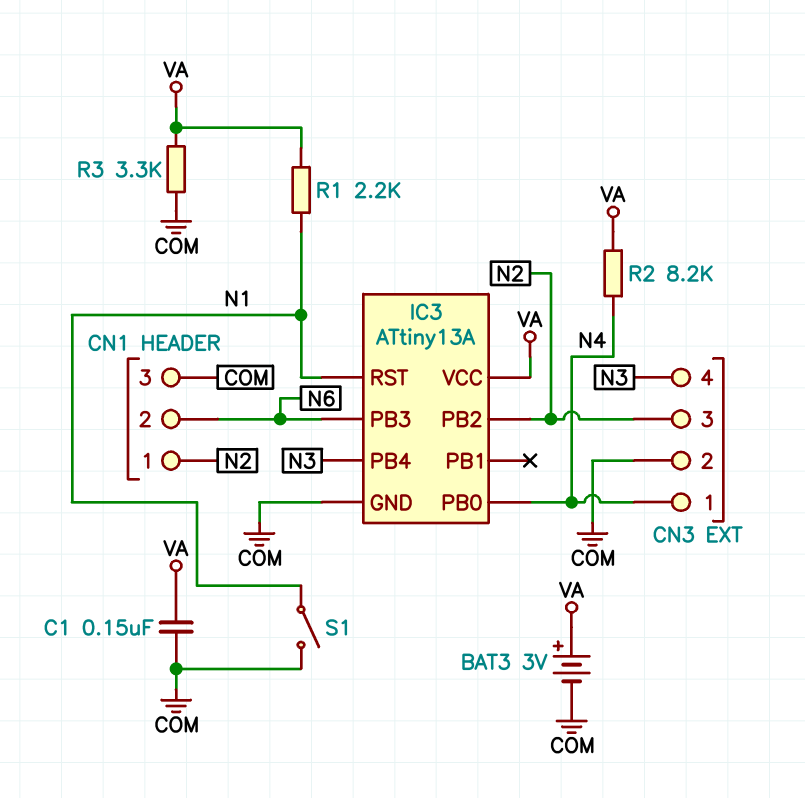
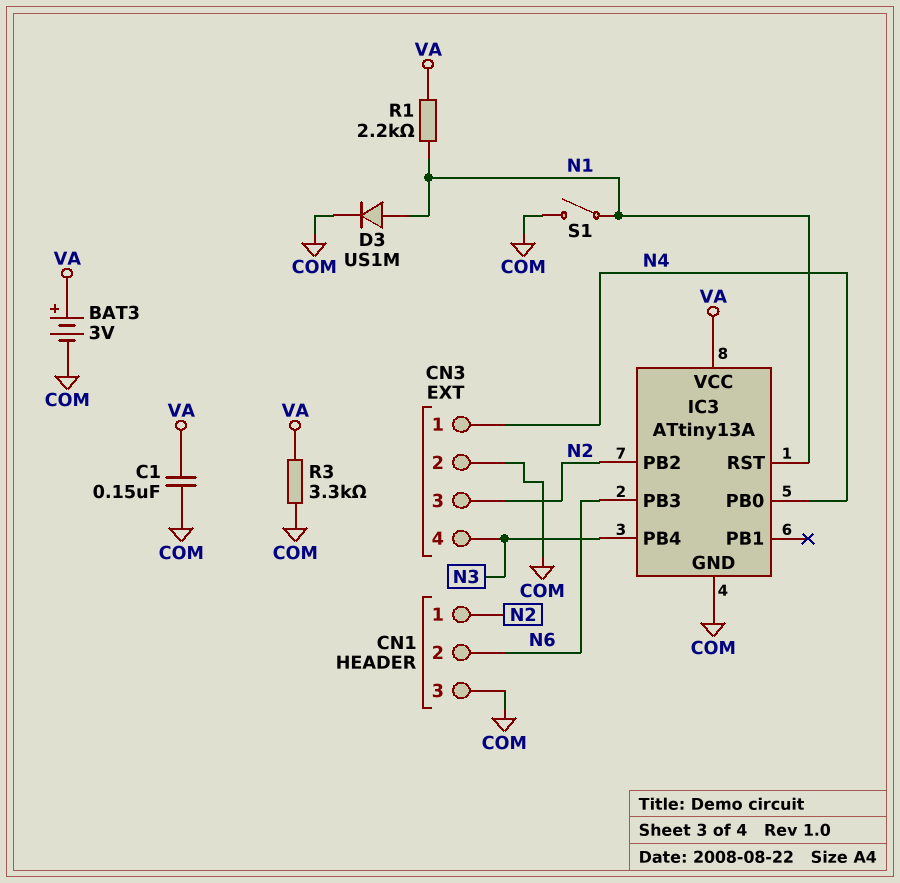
D3: none -> diode US1M (A N1, K COM)
R2: 8.2k (N4, VA) -> none

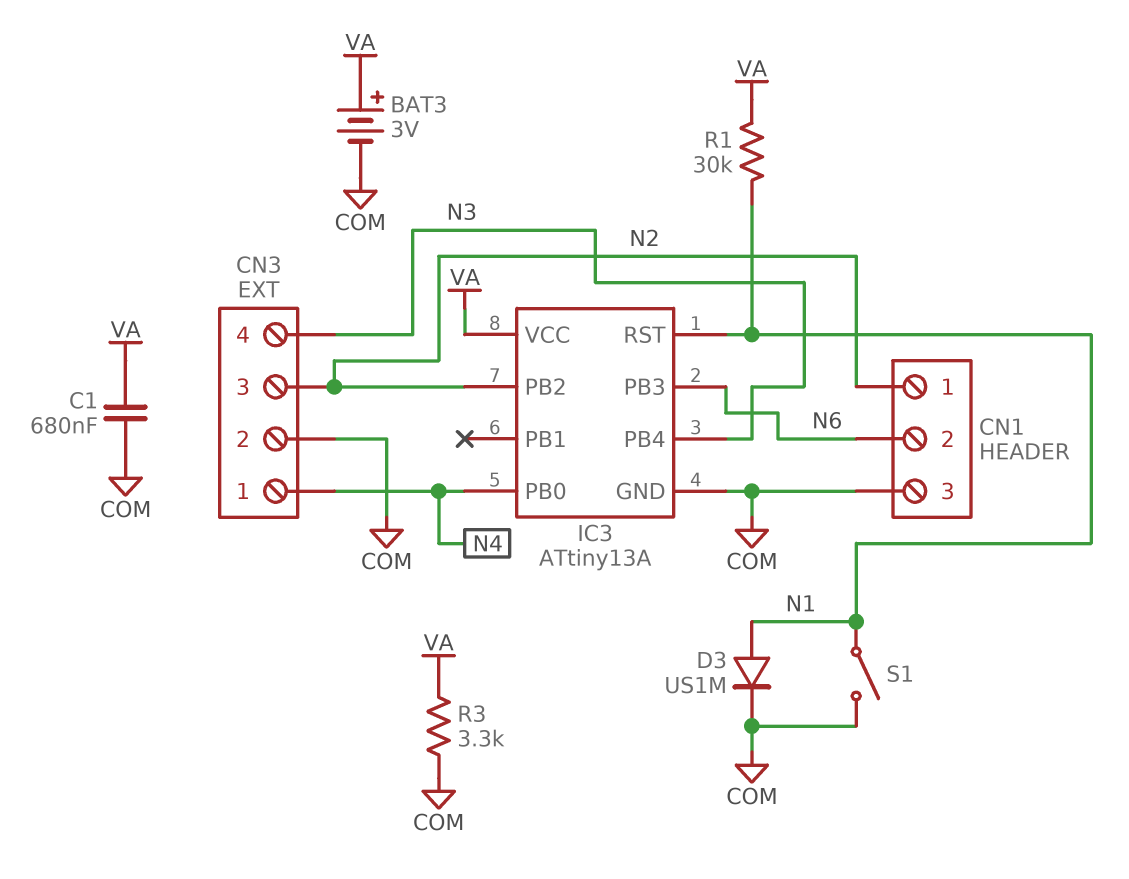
C1: 150nF (COM, VA) -> 680nF (COM, VA)
R1: 2.2k (N1, VA) -> 30k (N1, VA)

